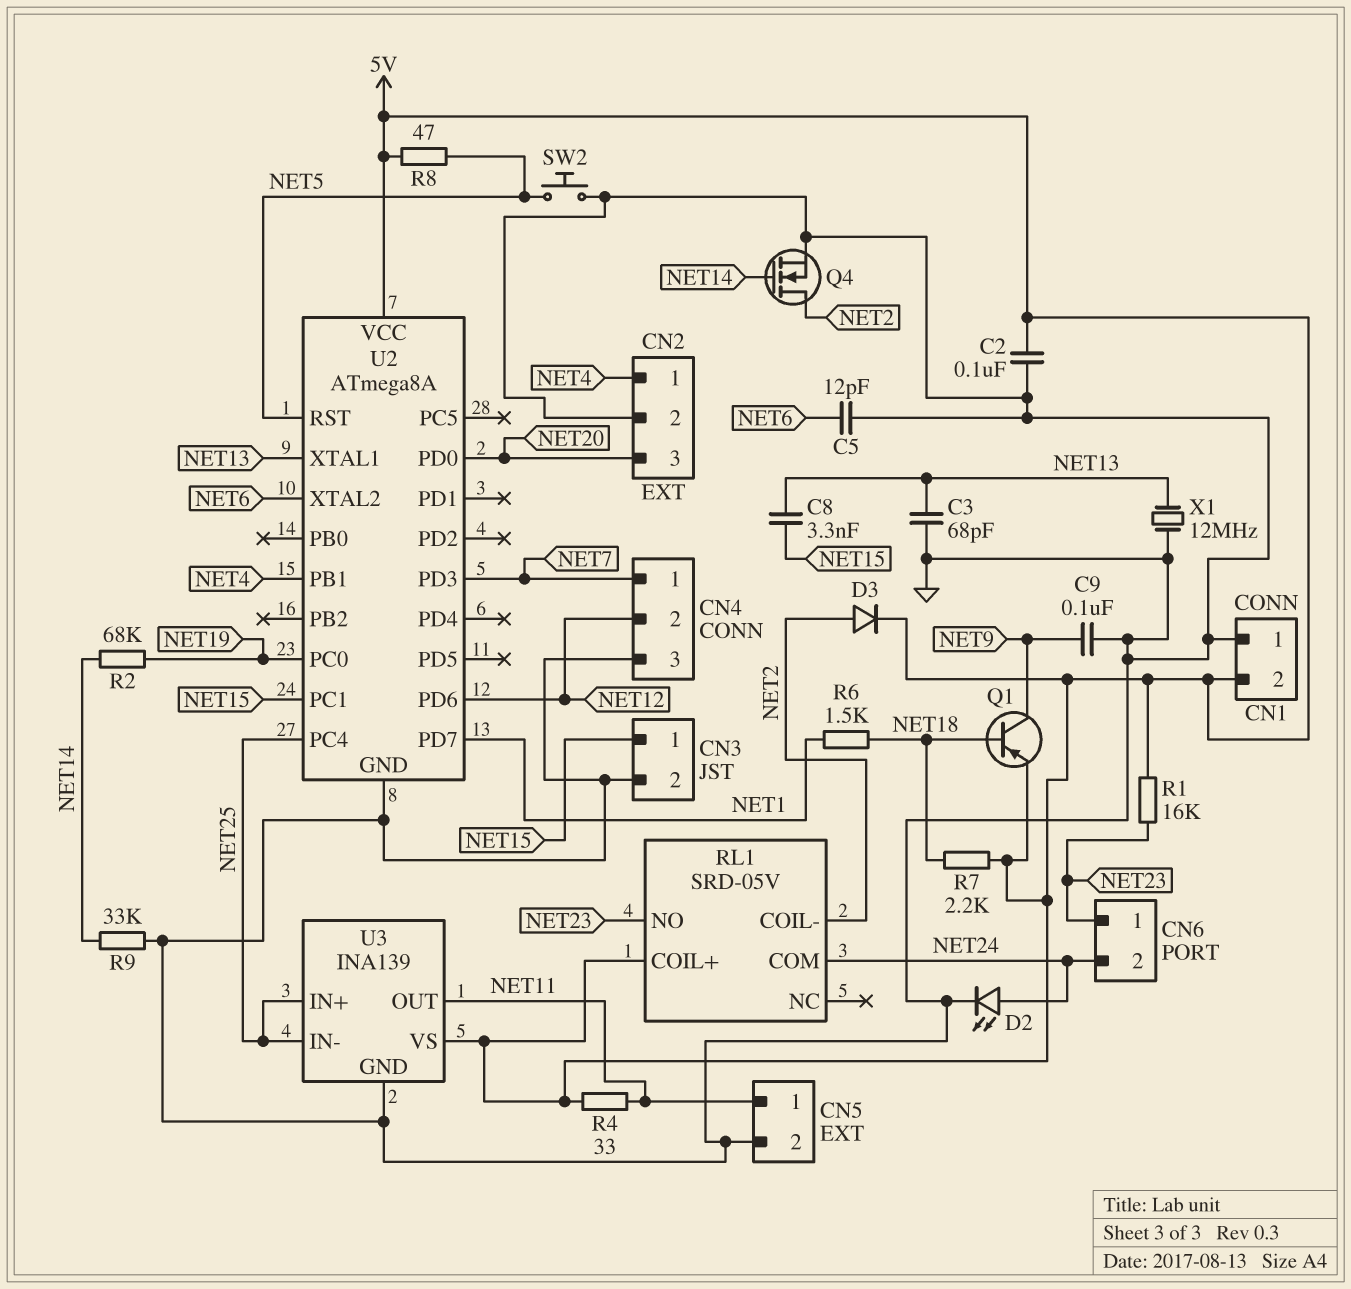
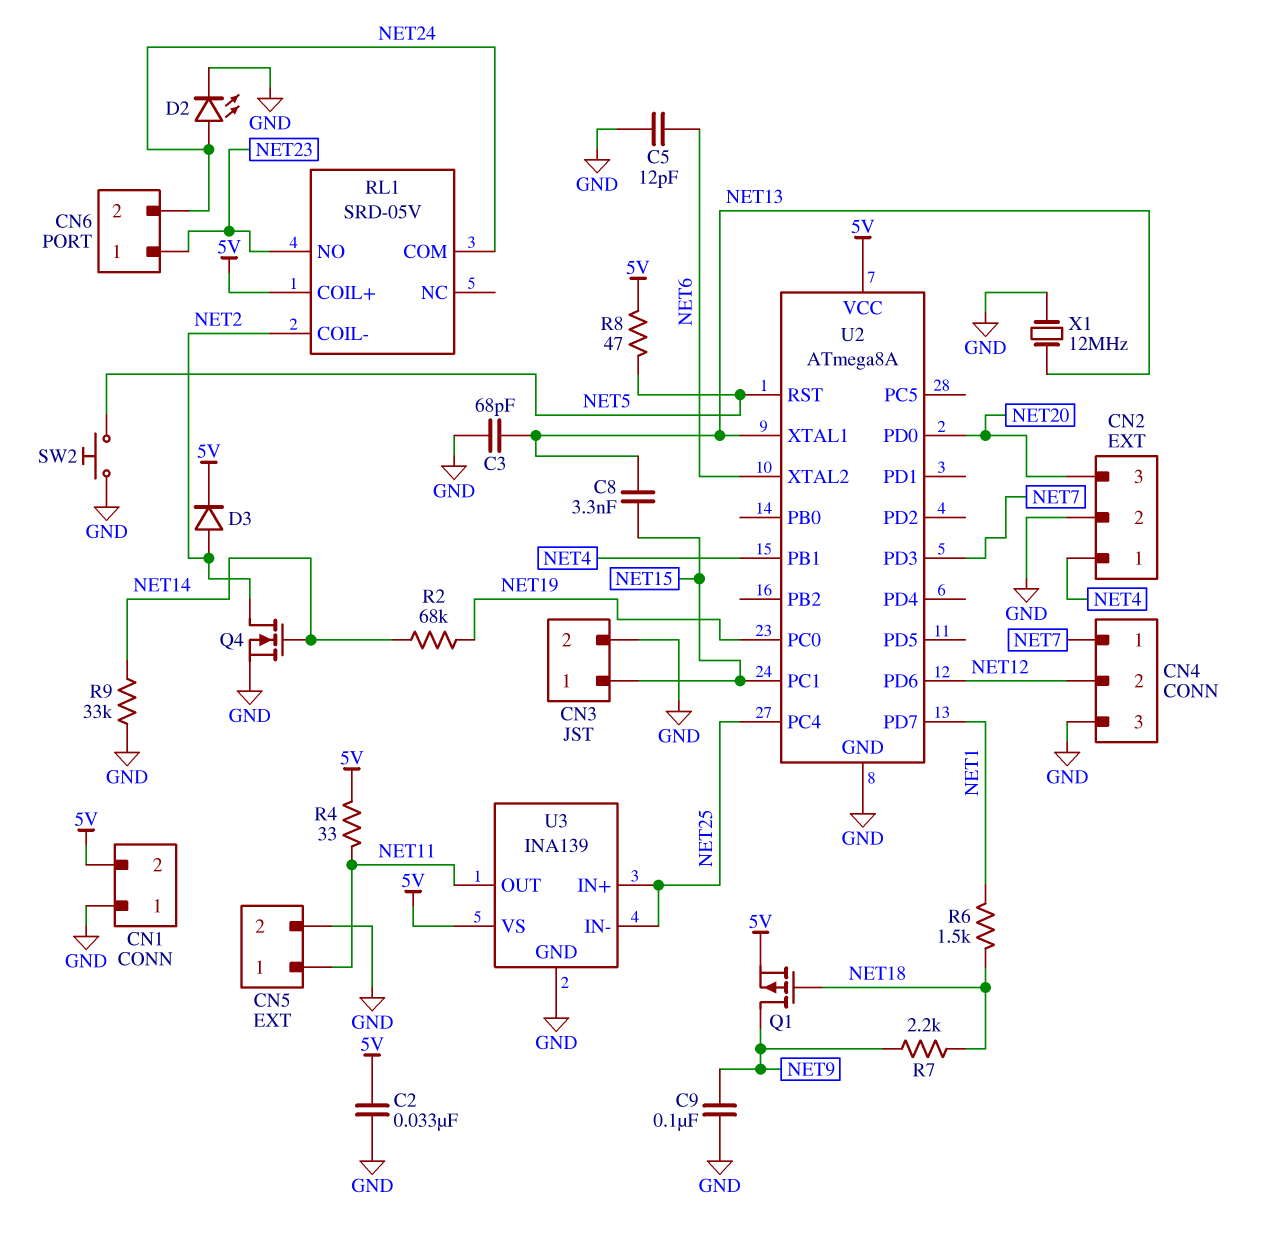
C2: 100nF (5V, GND) -> 33nF (5V, GND)
Q1: PNP (B NET18, C NET9, E 5V) -> PMOS (G NET18, D NET9, S 5V)
R1: 16k (5V, NET23) -> none
R7: 2.2k (5V, NET18) -> 2.2k (NET9, NET18)

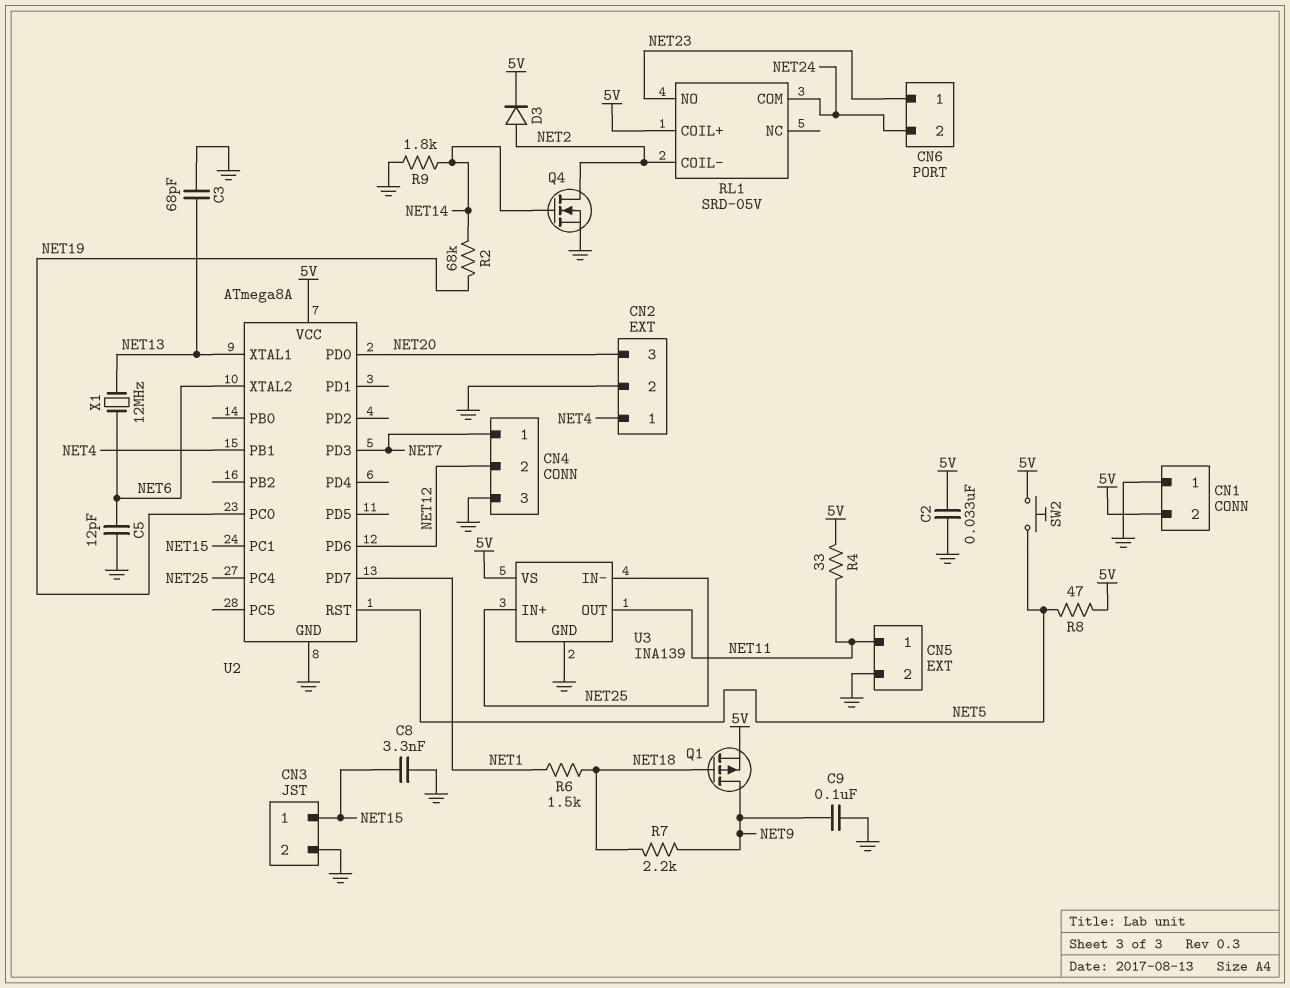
C8: 3.3nF (NET13, NET15) -> 3.3nF (GND, NET15)
D2: LED (A NET24, K GND) -> none
R9: 33k (GND, NET14) -> 1.8k (GND, NET14)
SW2: button (GND, NET5) -> button (5V, NET5)
X1: 12MHz (GND, NET13) -> 12MHz (NET6, NET13)

